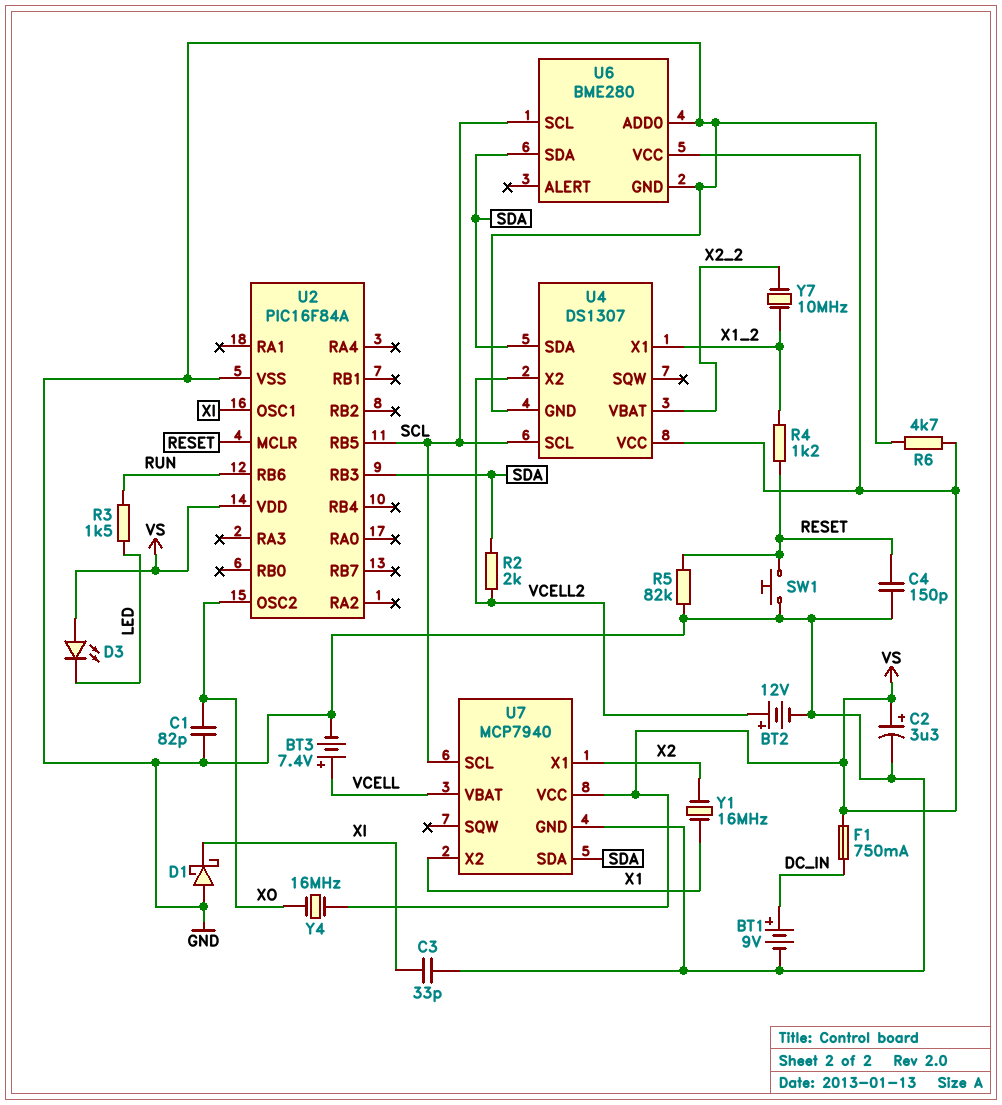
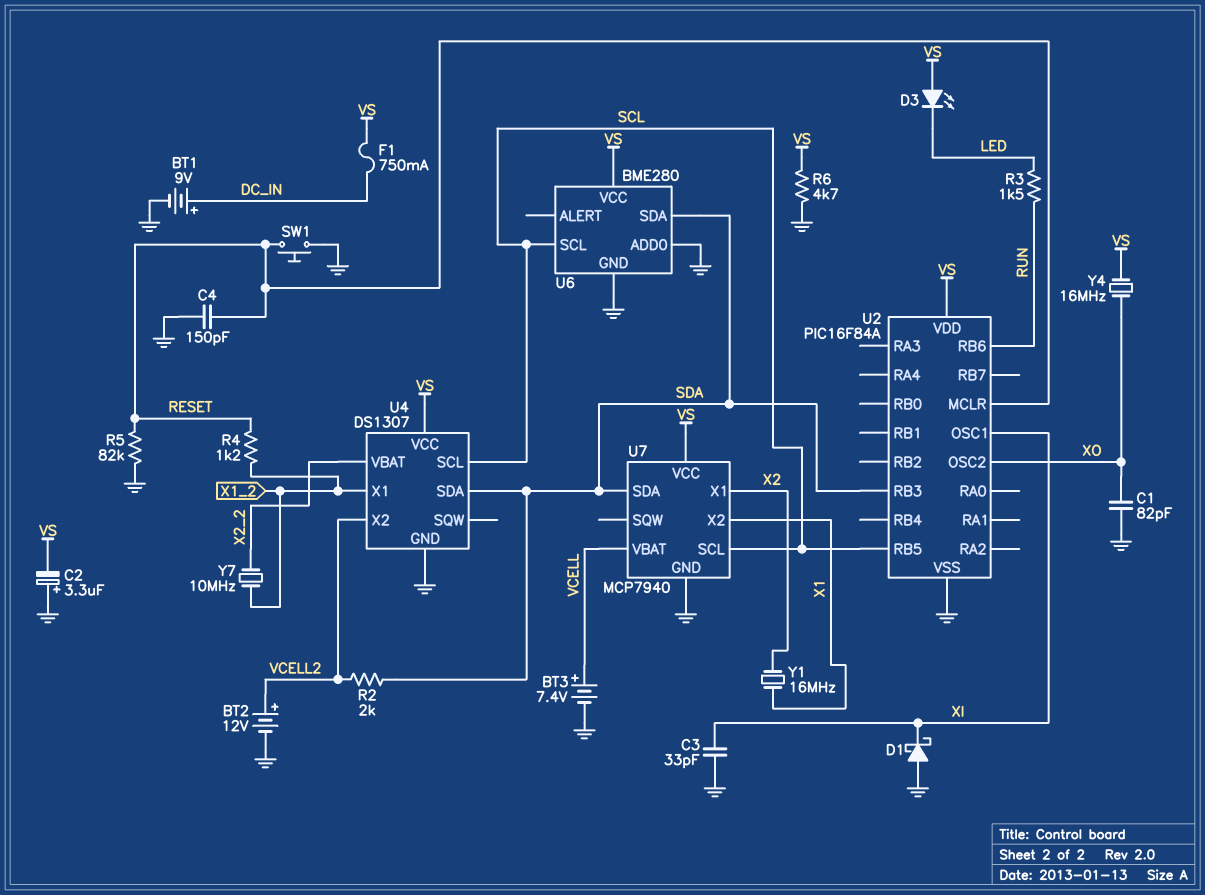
C2: 3.3uF (plus VS, minus GND) -> 3.3uF (plus GND, minus VS)

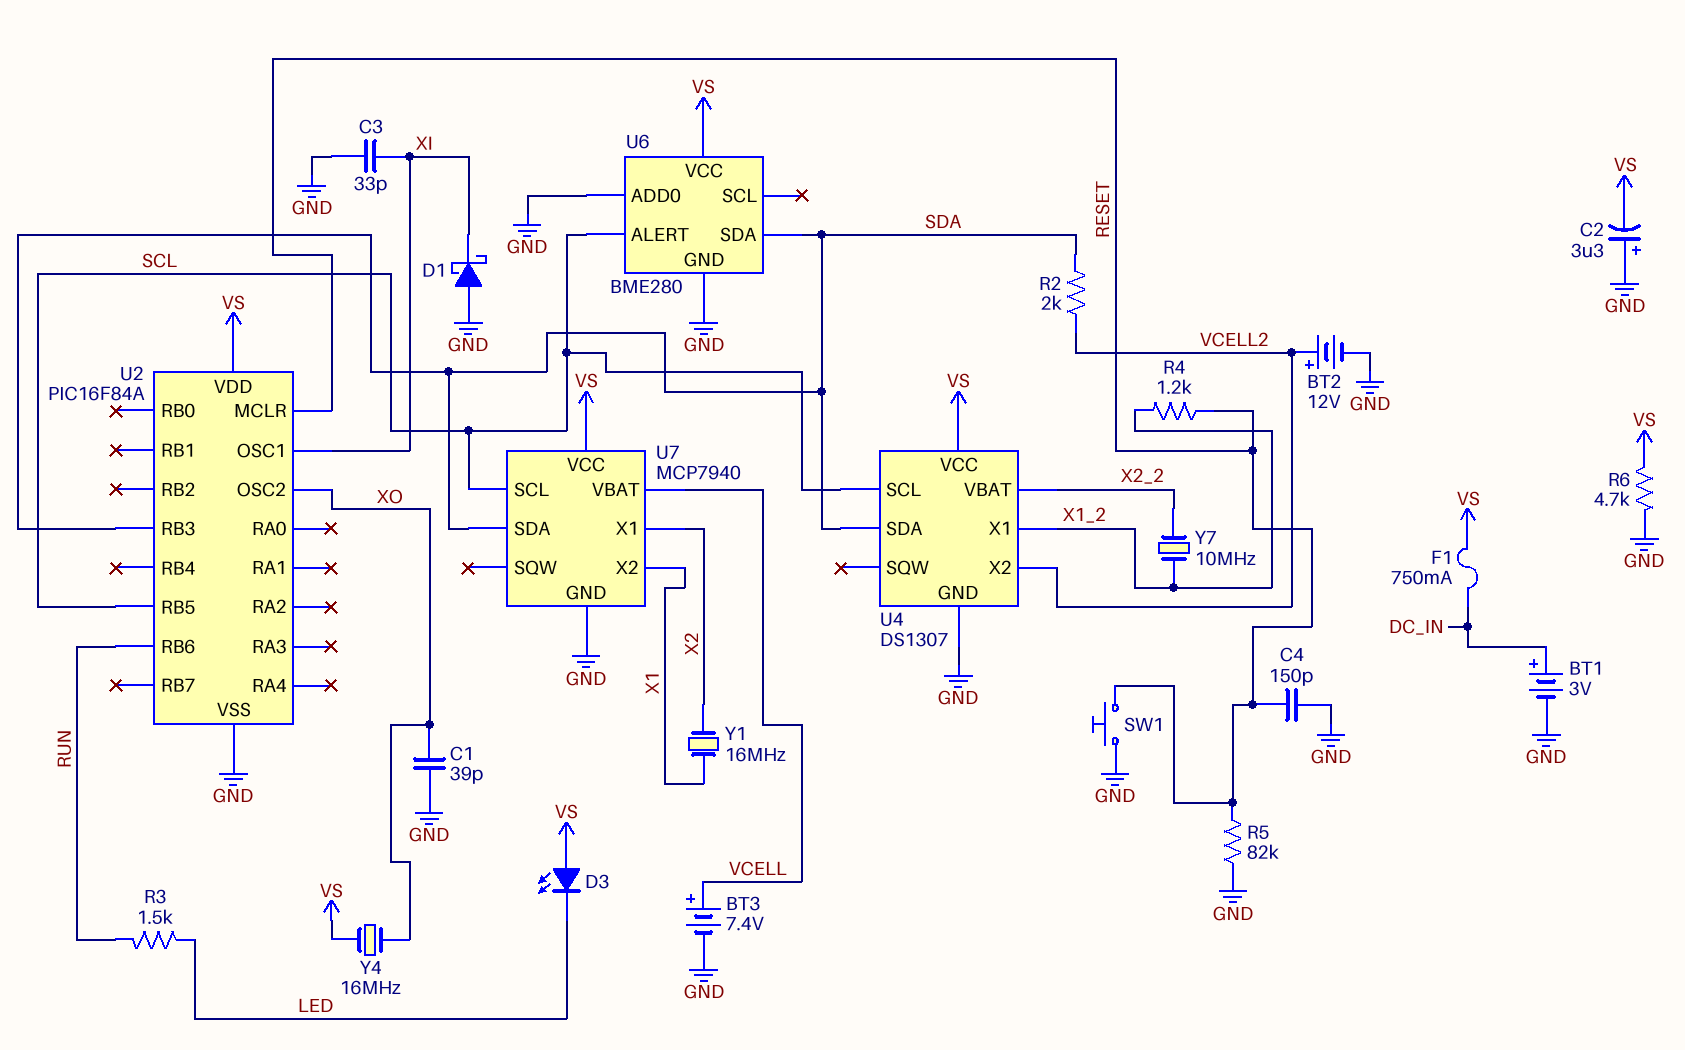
BT1: 9V (plus DC_IN, minus GND) -> 3V (plus DC_IN, minus GND)
C1: 82pF (GND, XO) -> 39pF (GND, XO)
U6 pin ALERT: none -> SCL
U6 pin SCL: SCL -> none

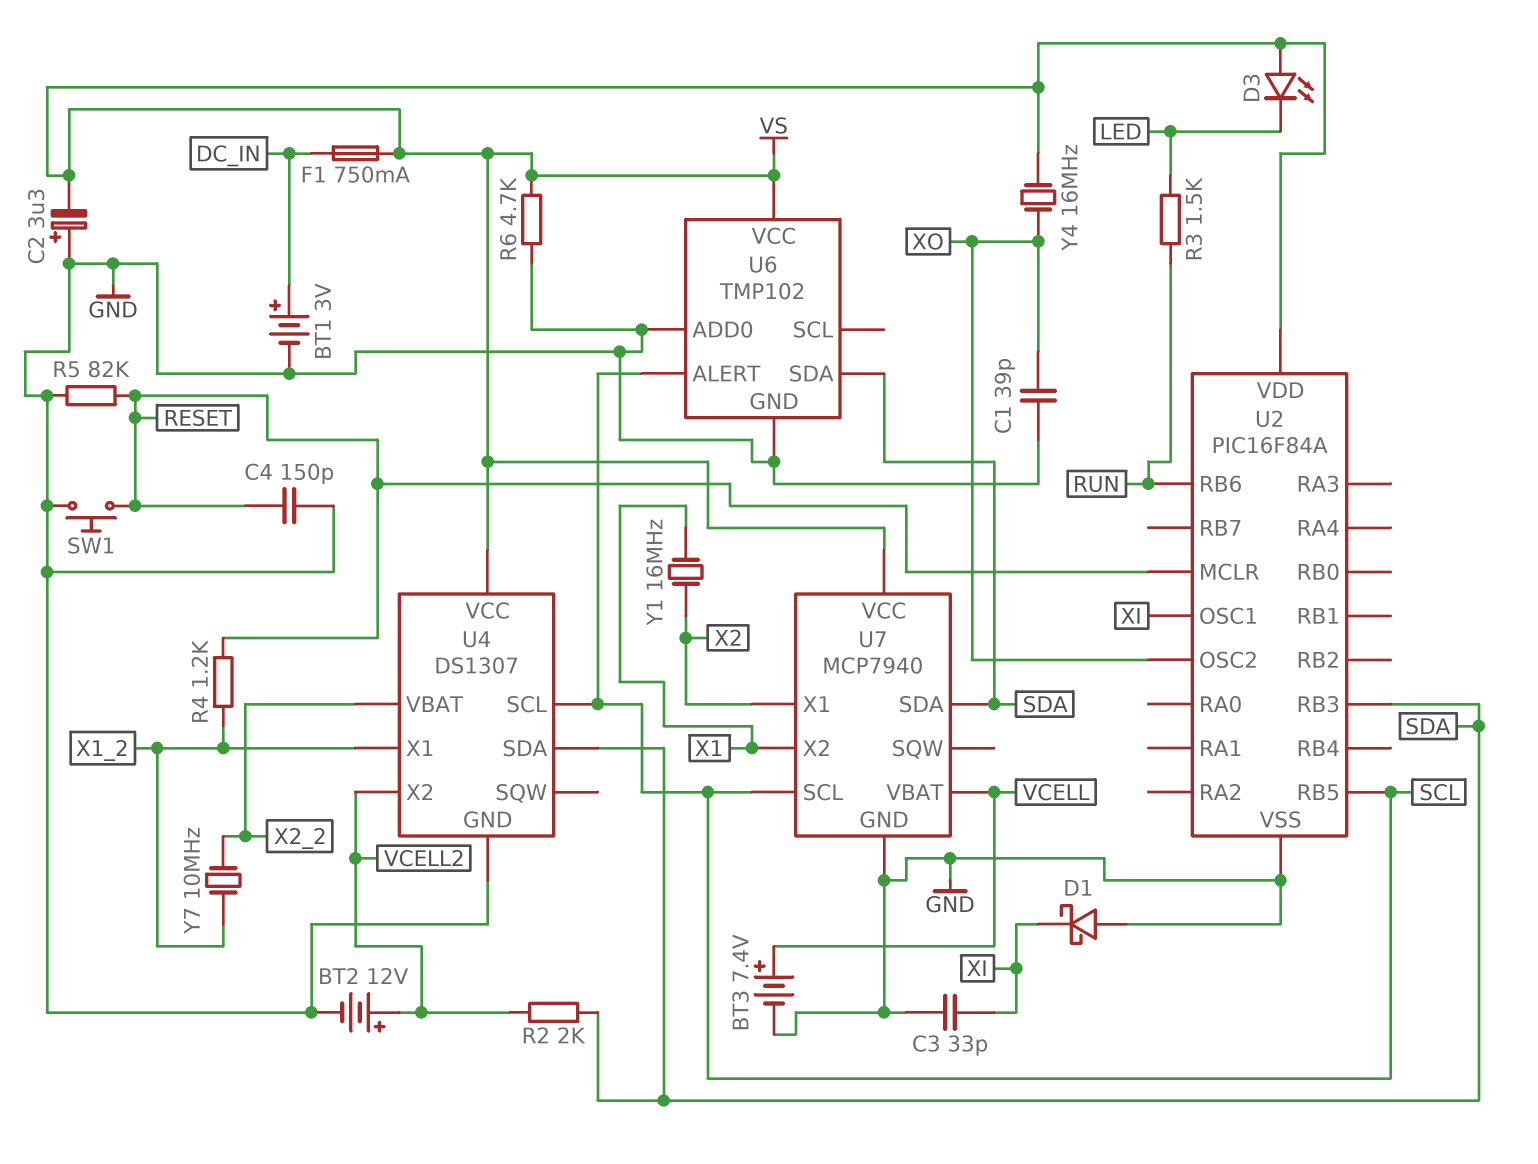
U6: BME280 -> TMP102

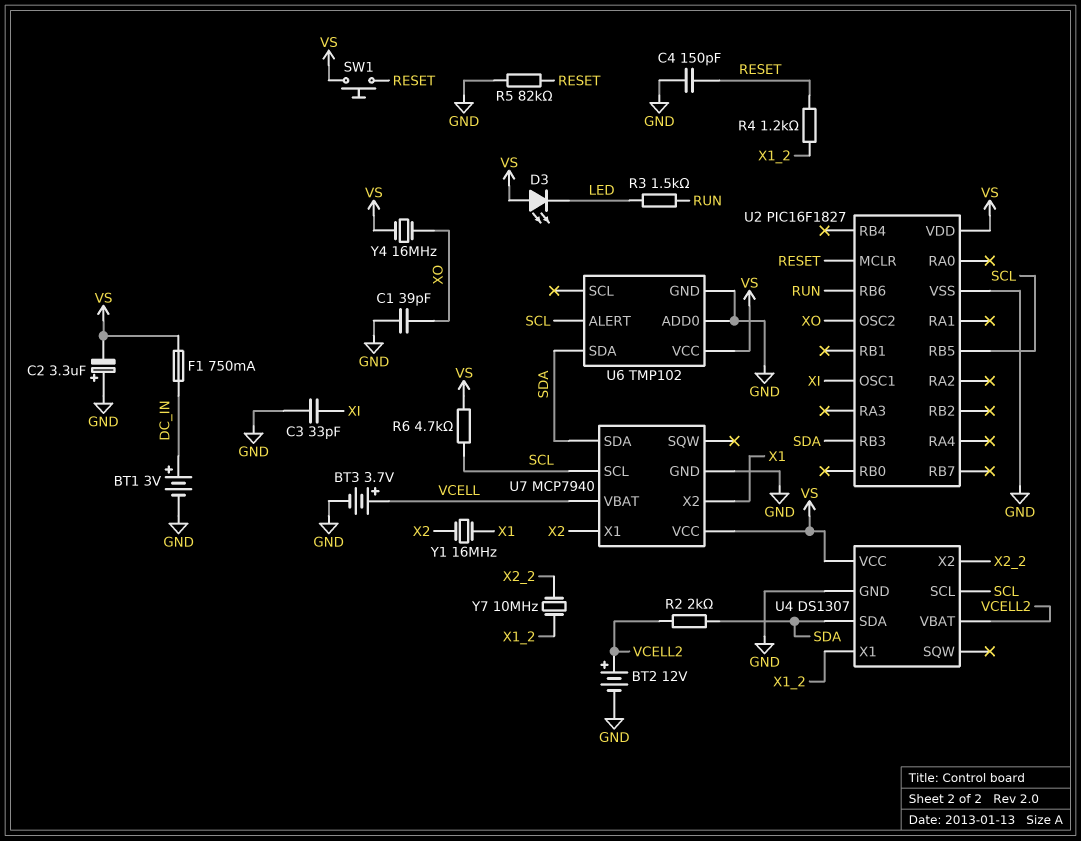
BT3: 7.4V (plus VCELL, minus GND) -> 3.7V (plus VCELL, minus GND)
D1: schottky (A GND, K XI) -> none
R6: 4.7k (GND, VS) -> 4.7k (SCL, VS)
SW1: button (GND, RESET) -> button (RESET, VS)
U2: PIC16F84A -> PIC16F1827
U4 pin VBAT: X2_2 -> VCELL2
U4 pin X2: VCELL2 -> X2_2

